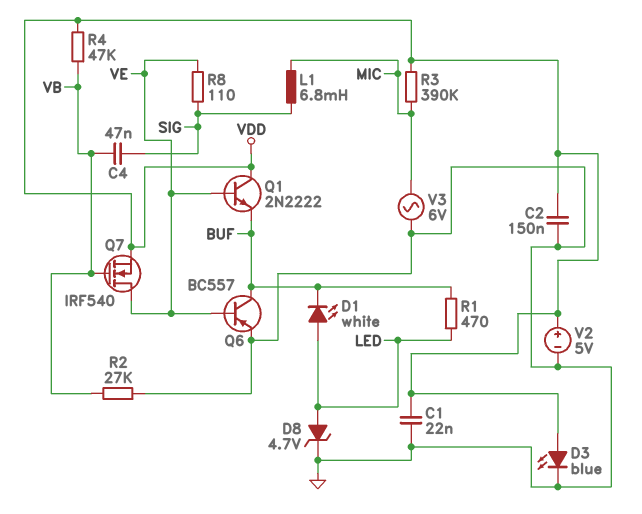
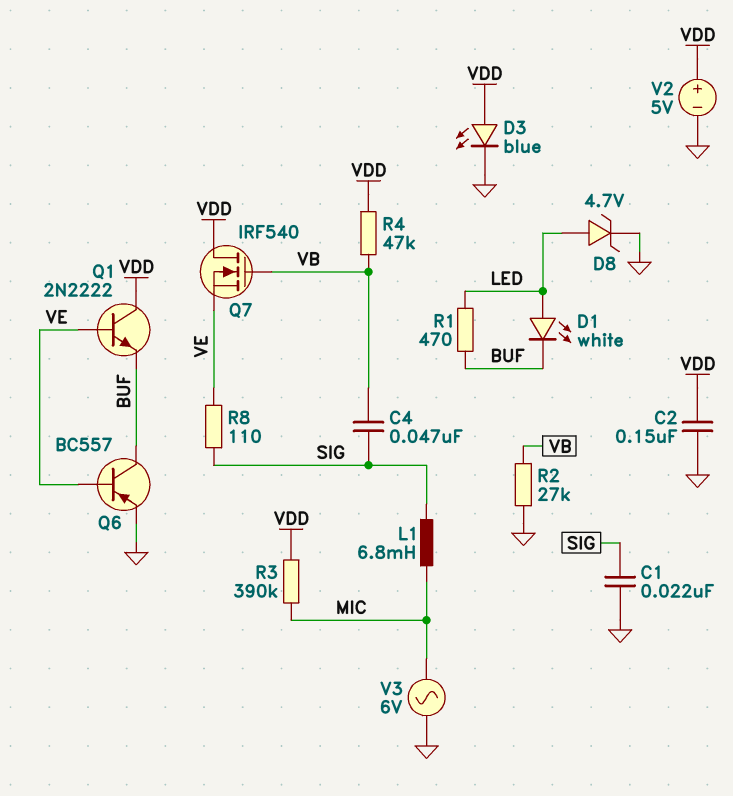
C1: 22nF (GND, VDD) -> 22nF (GND, SIG)
Q7: NMOS IRF540 (G VB, D VE, S VDD) -> NMOS IRF540 (G VB, D VDD, S VE)

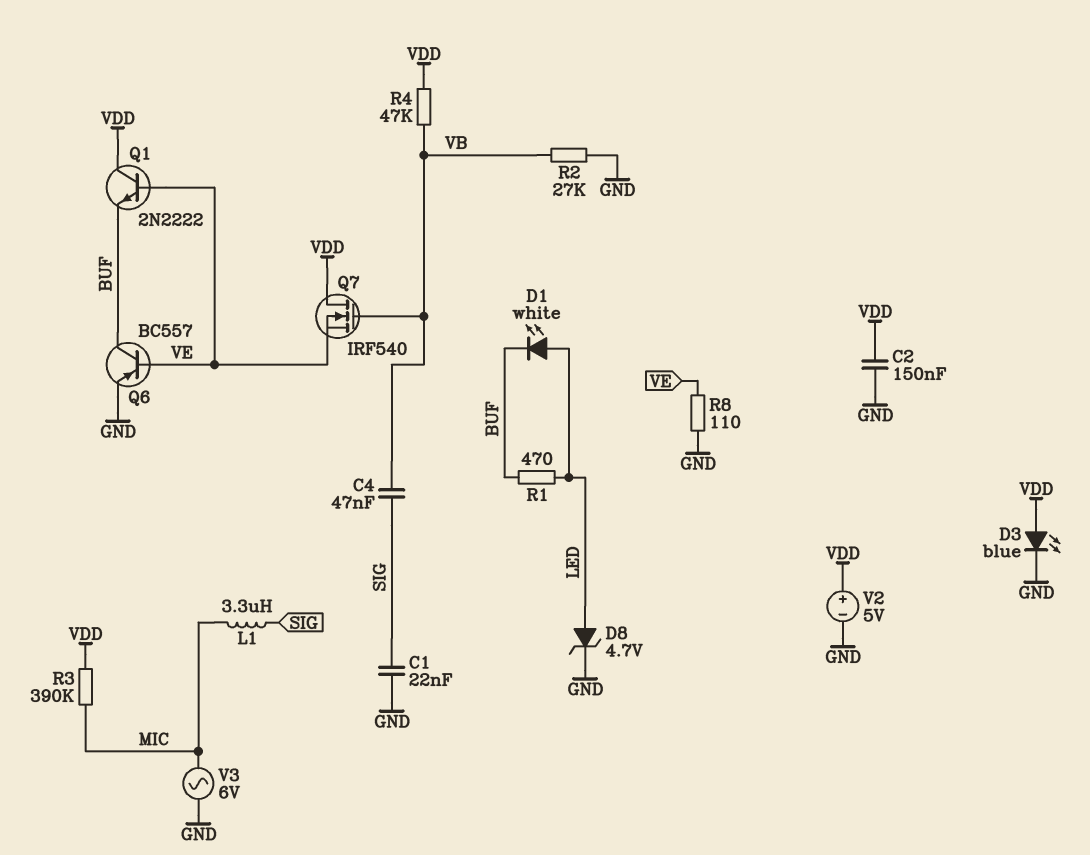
L1: 6.8mH (MIC, SIG) -> 3.3uH (MIC, SIG)
R8: 110 (SIG, VE) -> 110 (GND, VE)

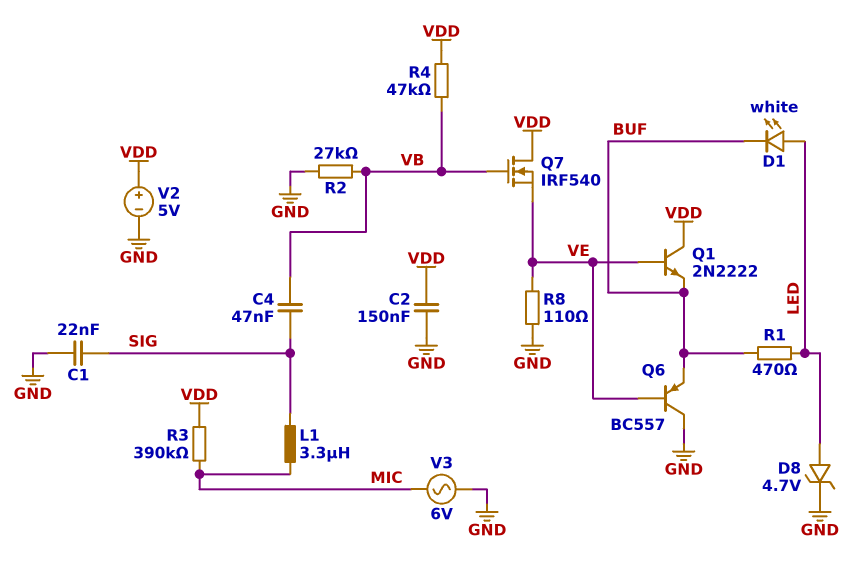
D3: LED blue (A VDD, K GND) -> none
Q6: PNP BC557 (B VE, C BUF, E GND) -> PNP BC557 (B VE, C GND, E BUF)

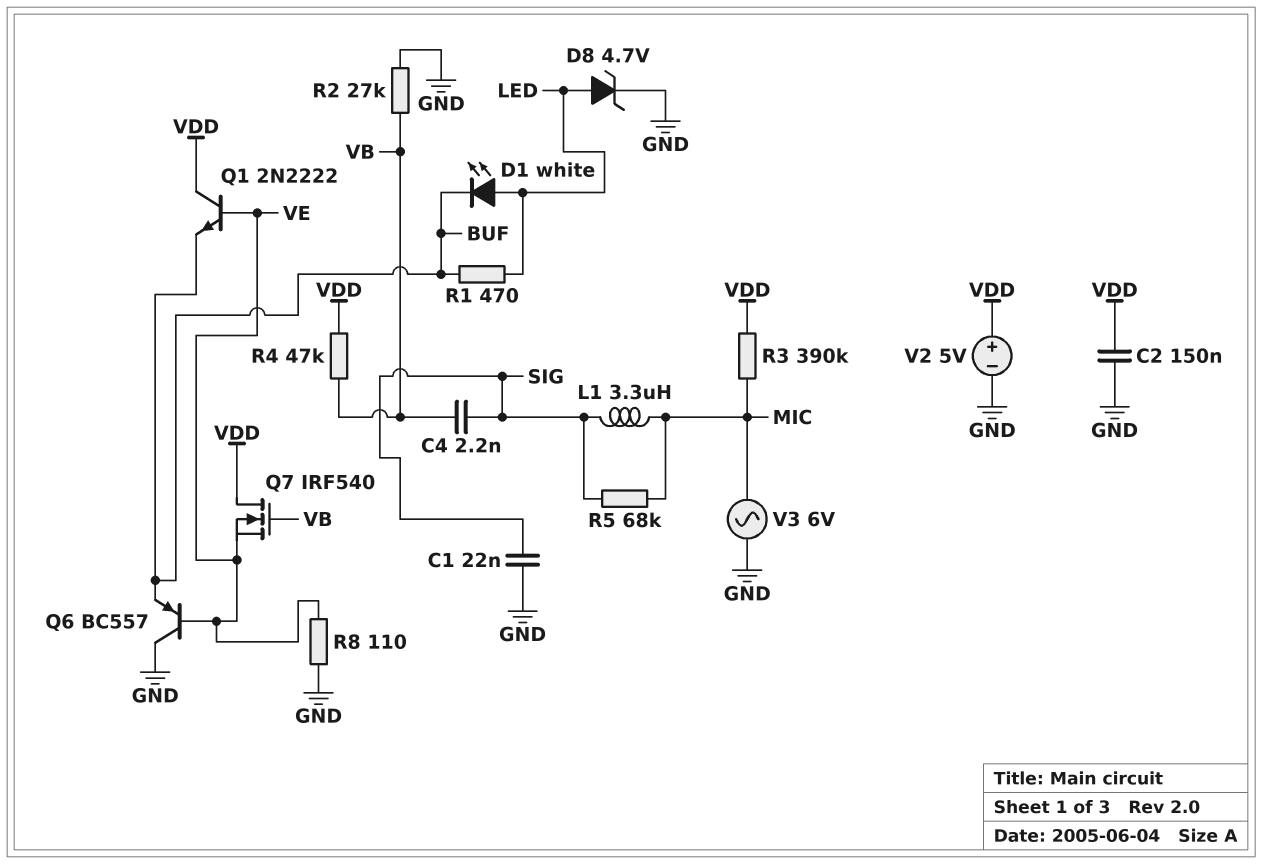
C4: 47nF (SIG, VB) -> 2.2nF (SIG, VB)
R5: none -> 68k (MIC, SIG)

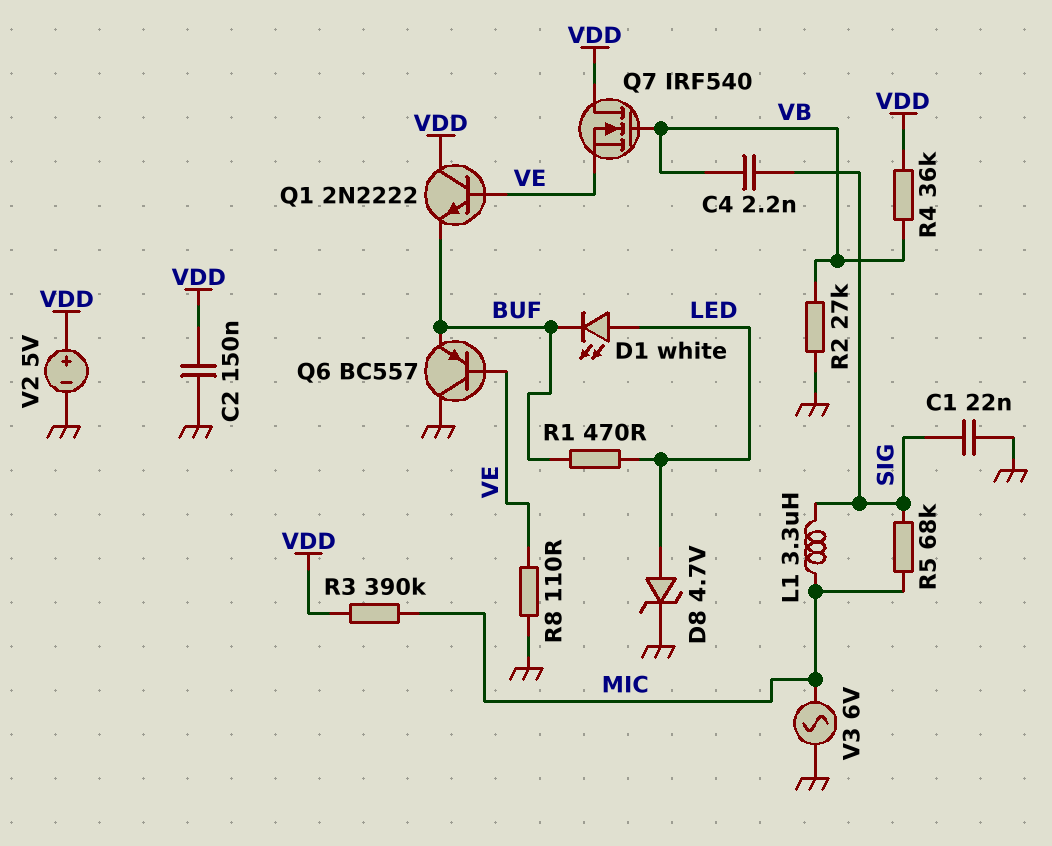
R4: 47k (VB, VDD) -> 36k (VB, VDD)

